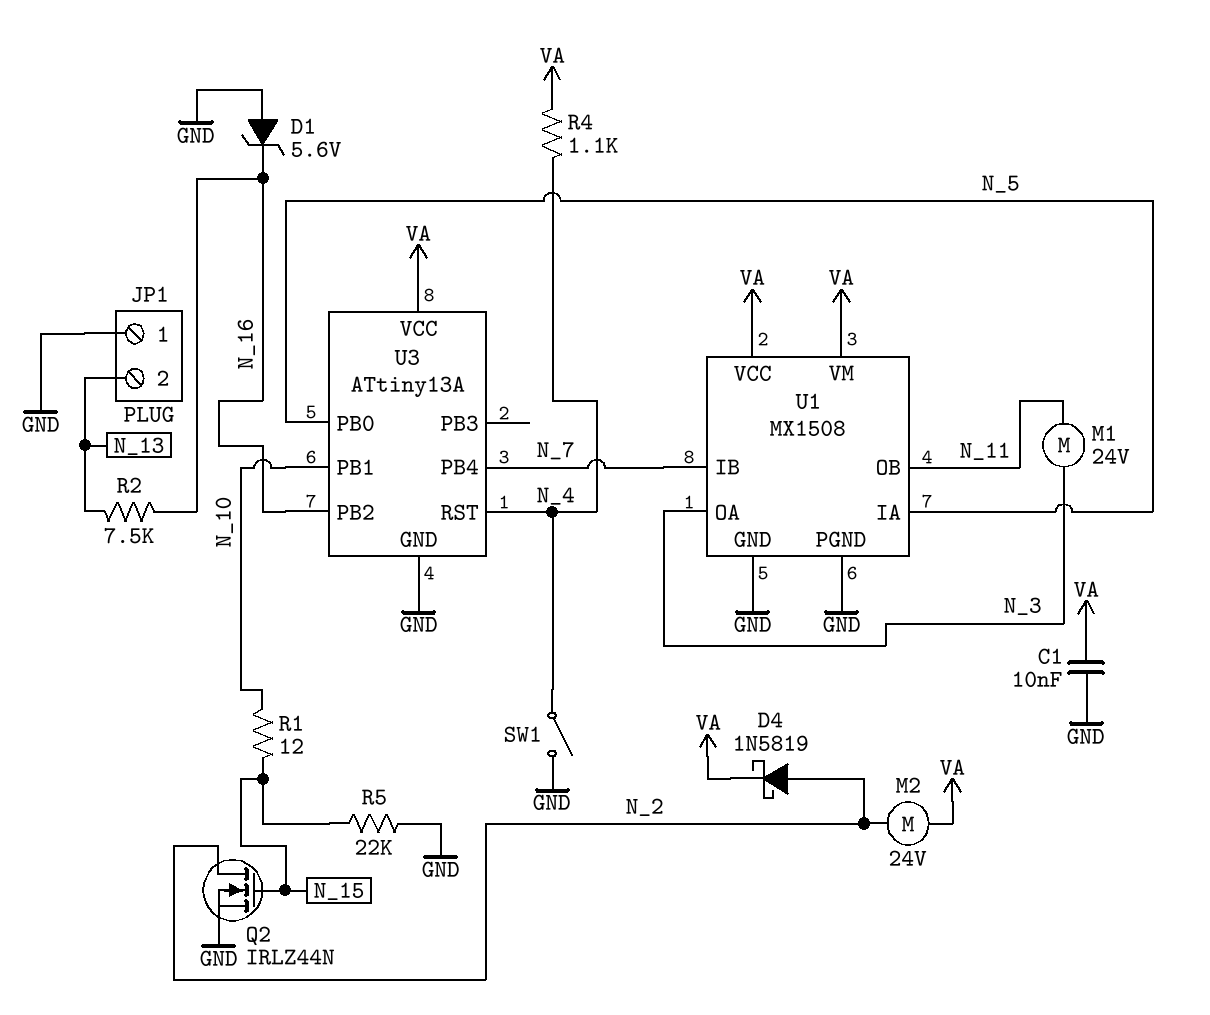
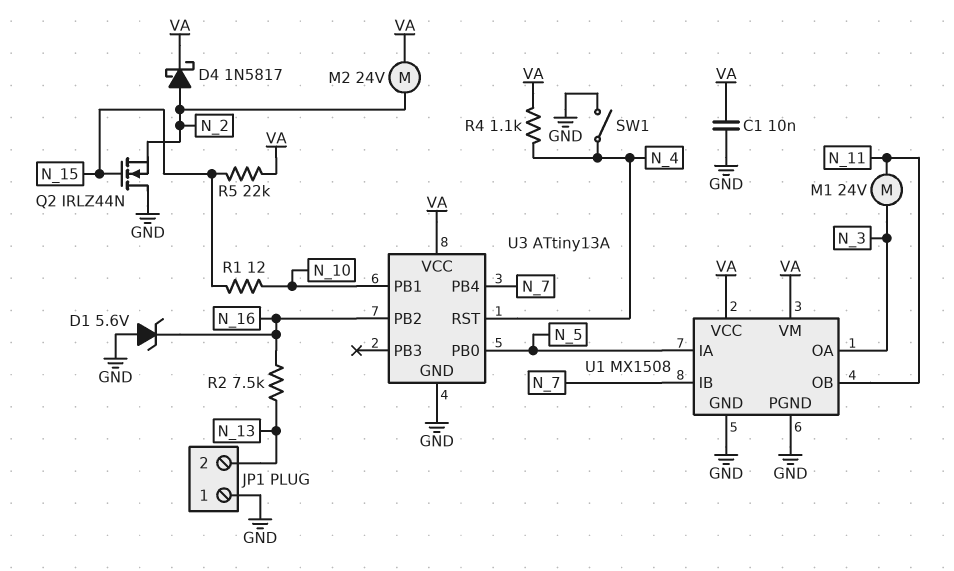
D4: schottky 1N5819 (A N_2, K VA) -> schottky 1N5817 (A N_2, K VA)
Q2: NMOS IRLZ44N (G N_15, D N_2, S GND) -> NMOS IRLZ44N (G N_15, D GND, S N_2)
R5: 22k (GND, N_15) -> 22k (N_15, VA)

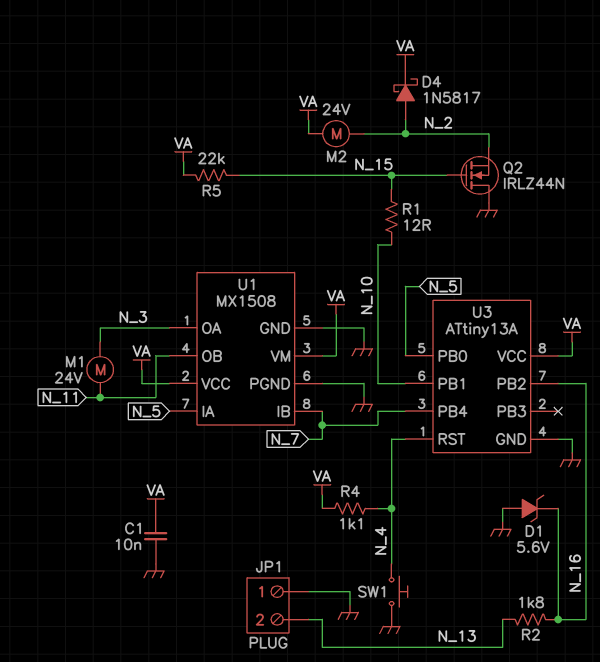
R2: 7.5k (N_13, N_16) -> 1.8k (N_13, N_16)
SW1: switch (GND, N_4) -> button (GND, N_4)

